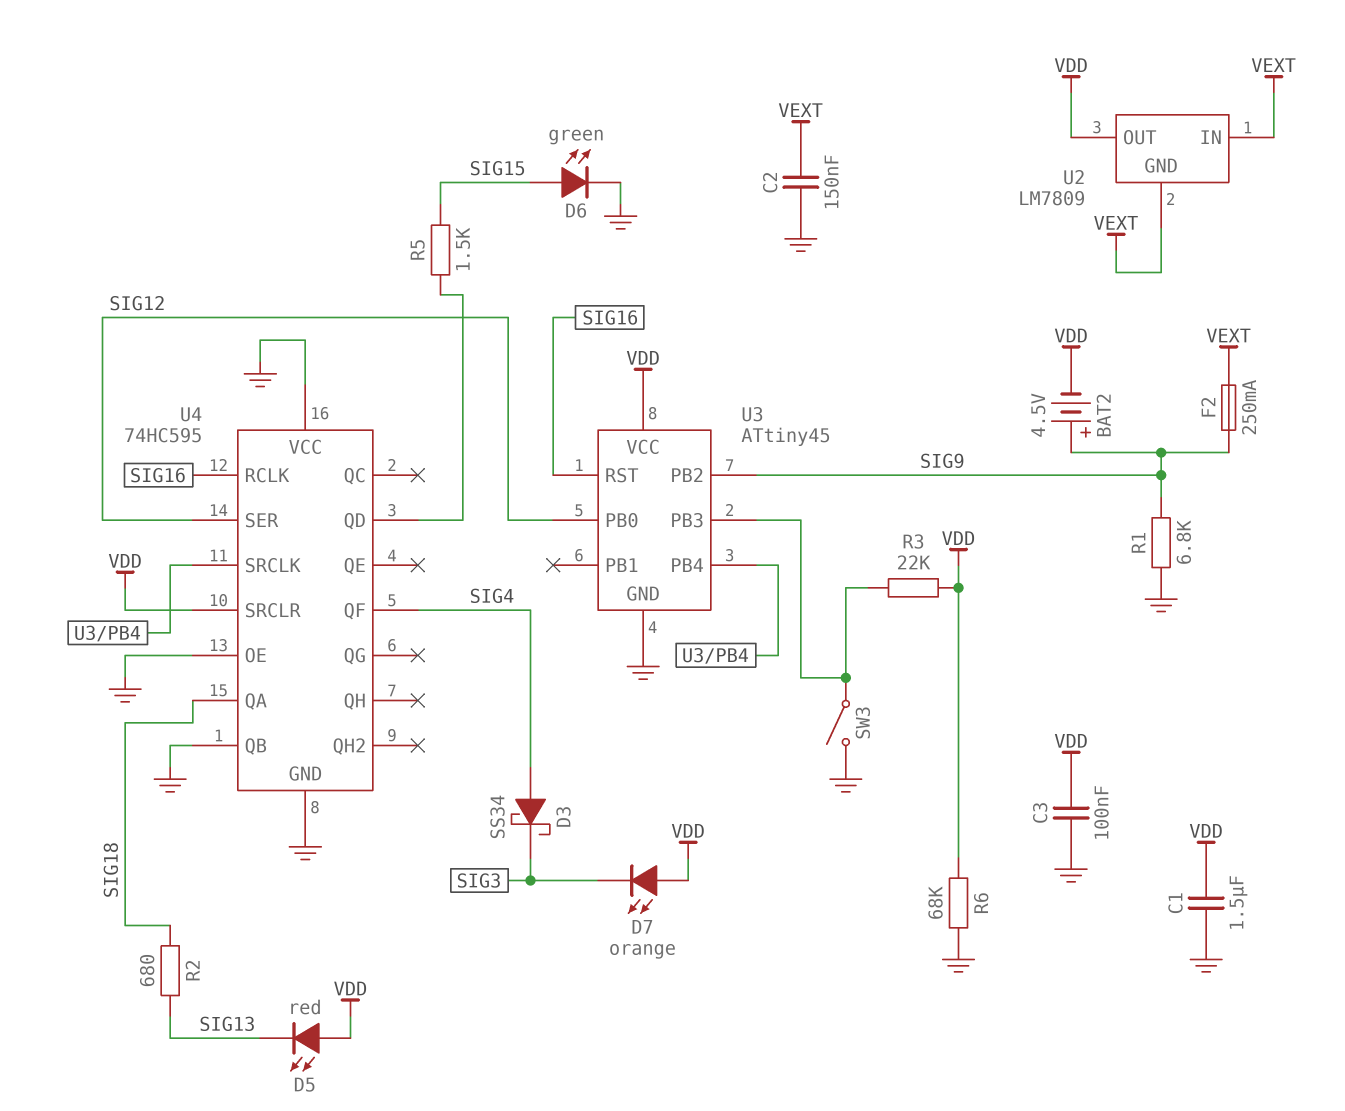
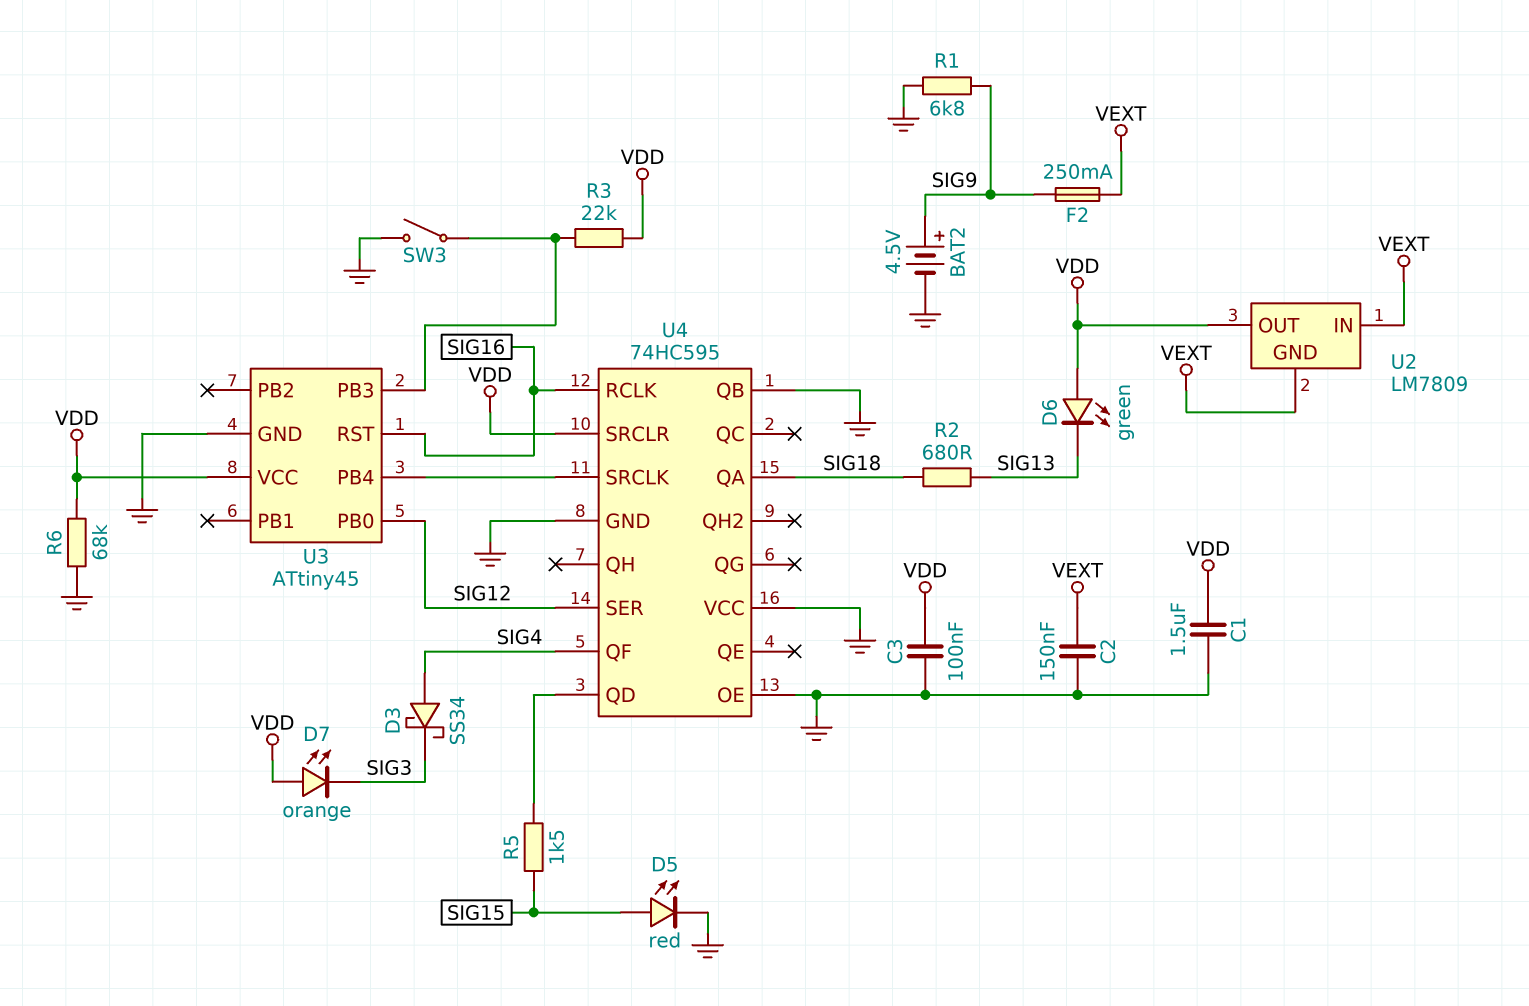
BAT2: 4.5V (plus SIG9, minus VDD) -> 4.5V (plus SIG9, minus GND)
D5: LED red (A VDD, K SIG13) -> LED red (A SIG15, K GND)
D6: LED green (A SIG15, K GND) -> LED green (A VDD, K SIG13)
U3 pin PB2: SIG9 -> none

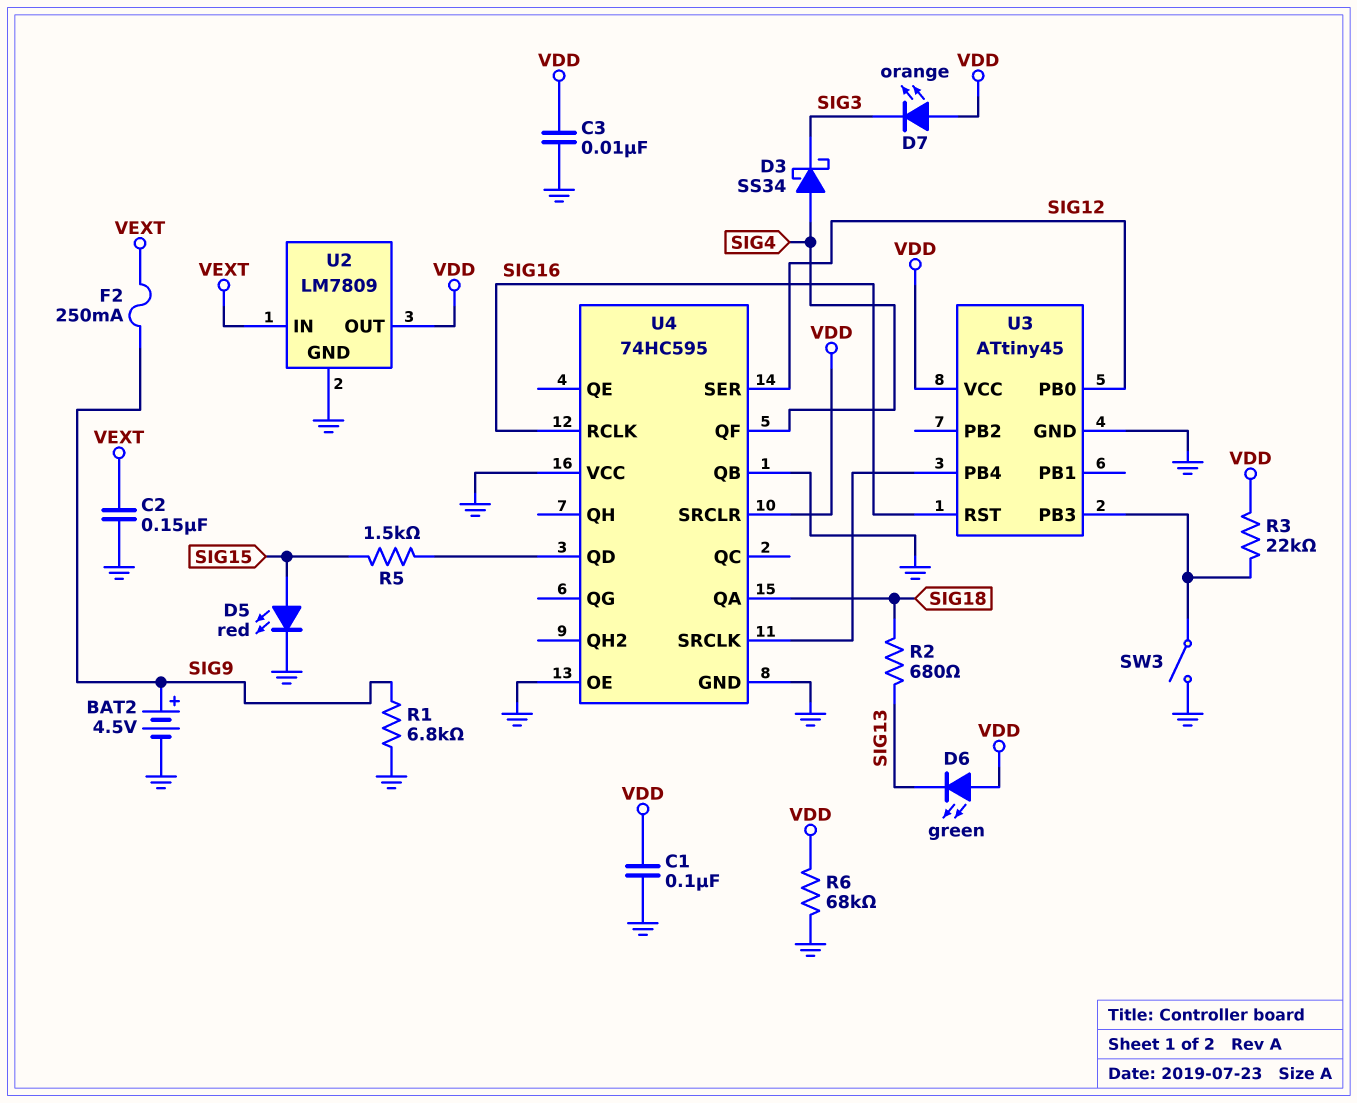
C1: 1.5uF (GND, VDD) -> 100nF (GND, VDD)
C3: 100nF (GND, VDD) -> 10nF (GND, VDD)
U2 pin GND: VEXT -> GND

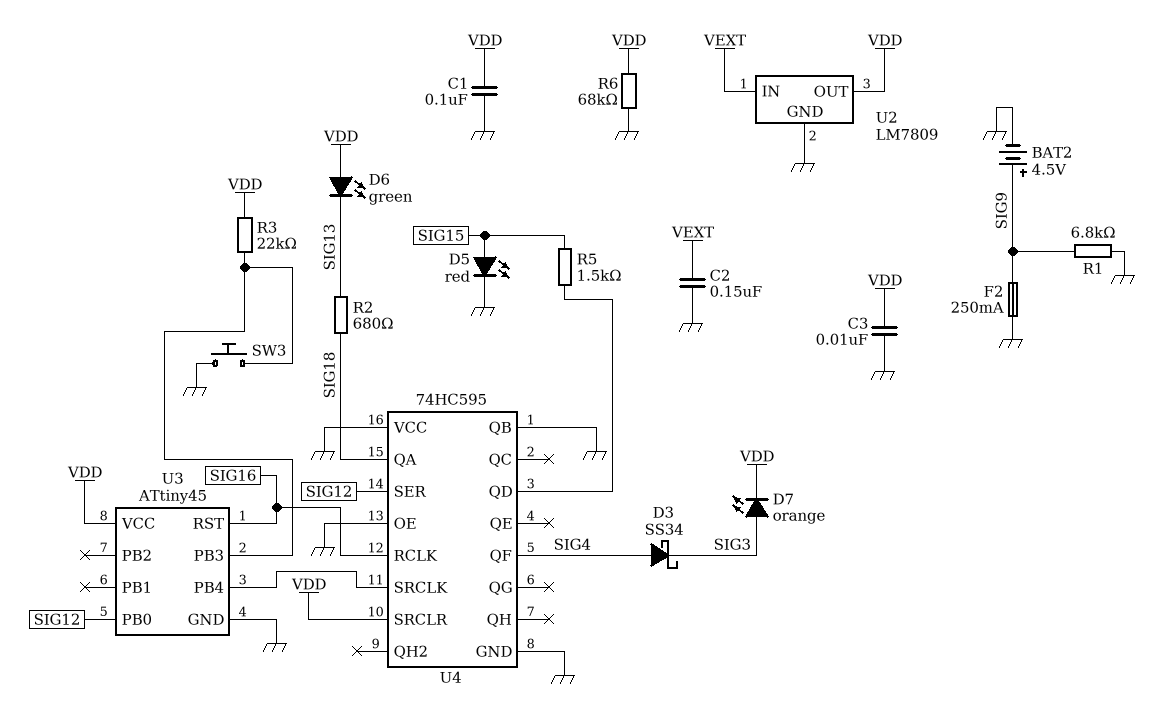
D7: LED orange (A VDD, K SIG3) -> LED orange (A SIG3, K VDD)
F2: 250mA (SIG9, VEXT) -> 250mA (GND, SIG9)
SW3: switch (GND, U3/PB3) -> button (GND, U3/PB3)

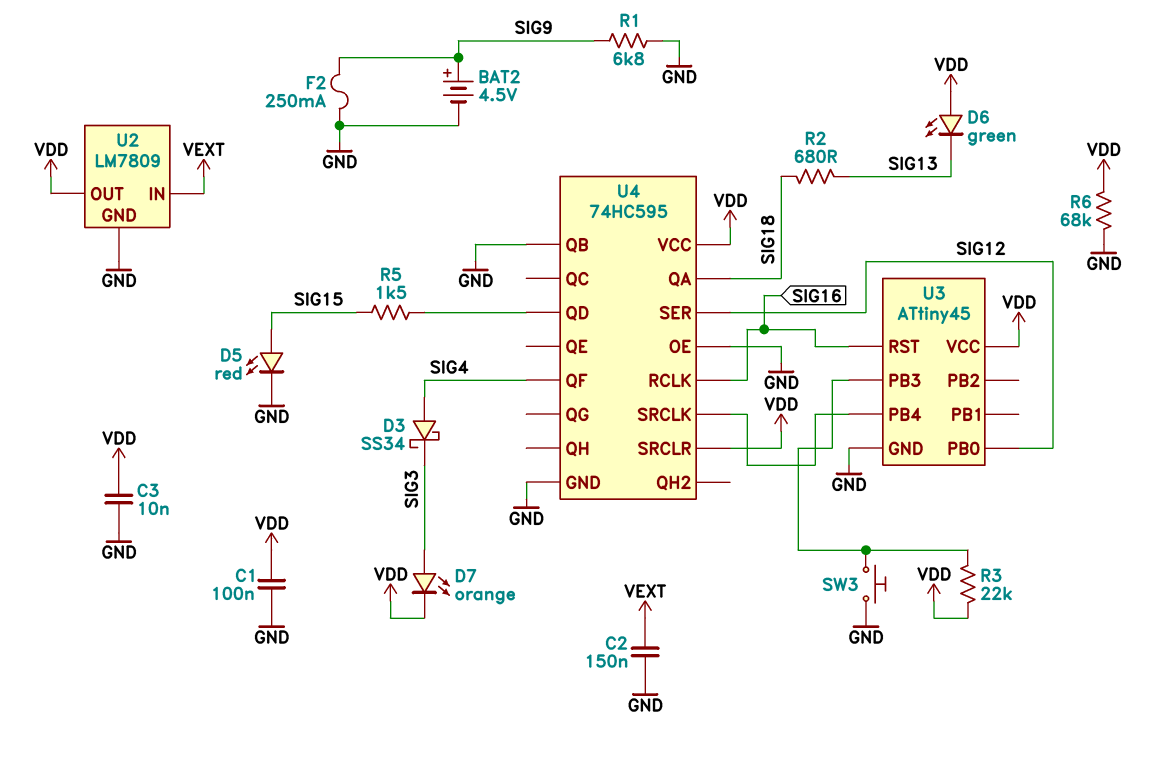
U4 pin VCC: GND -> VDD

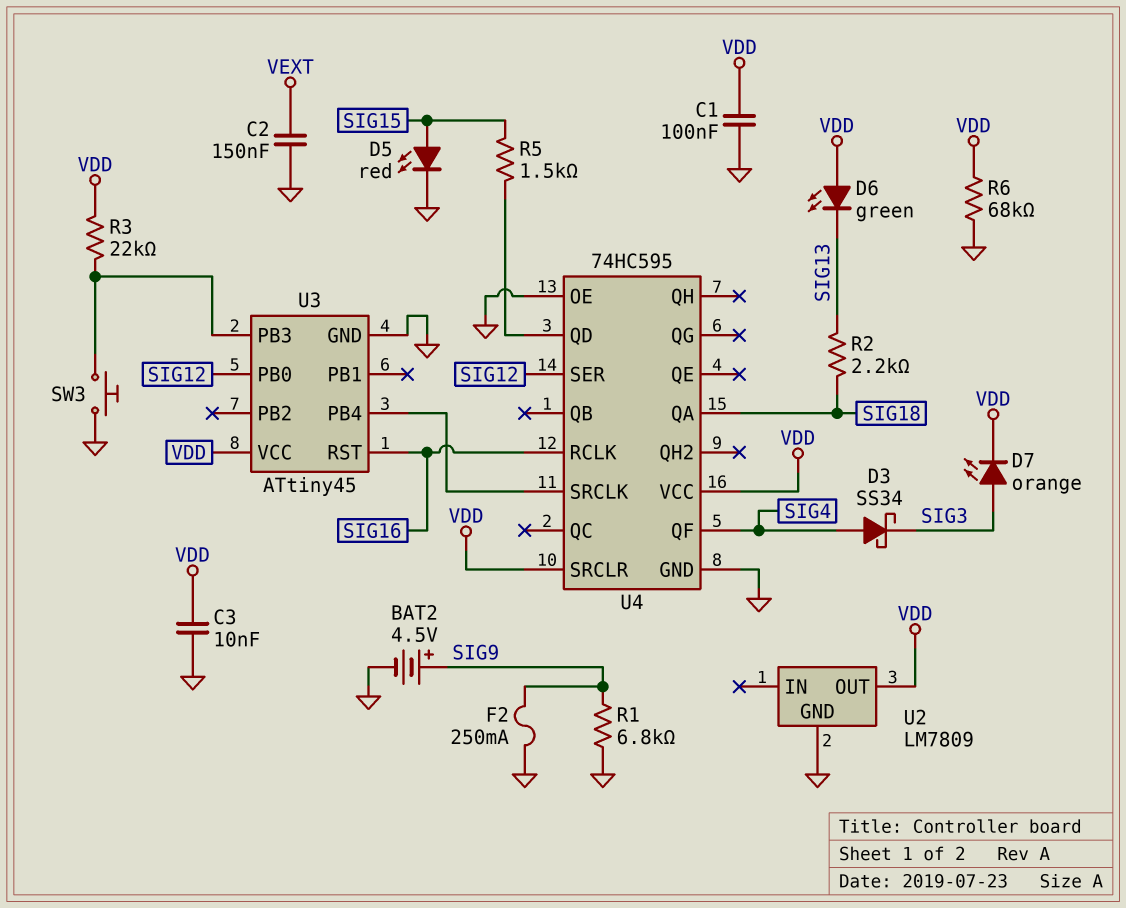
R2: 680 (SIG13, SIG18) -> 2.2k (SIG13, SIG18)
U2 pin IN: VEXT -> none
U4 pin QB: GND -> none

